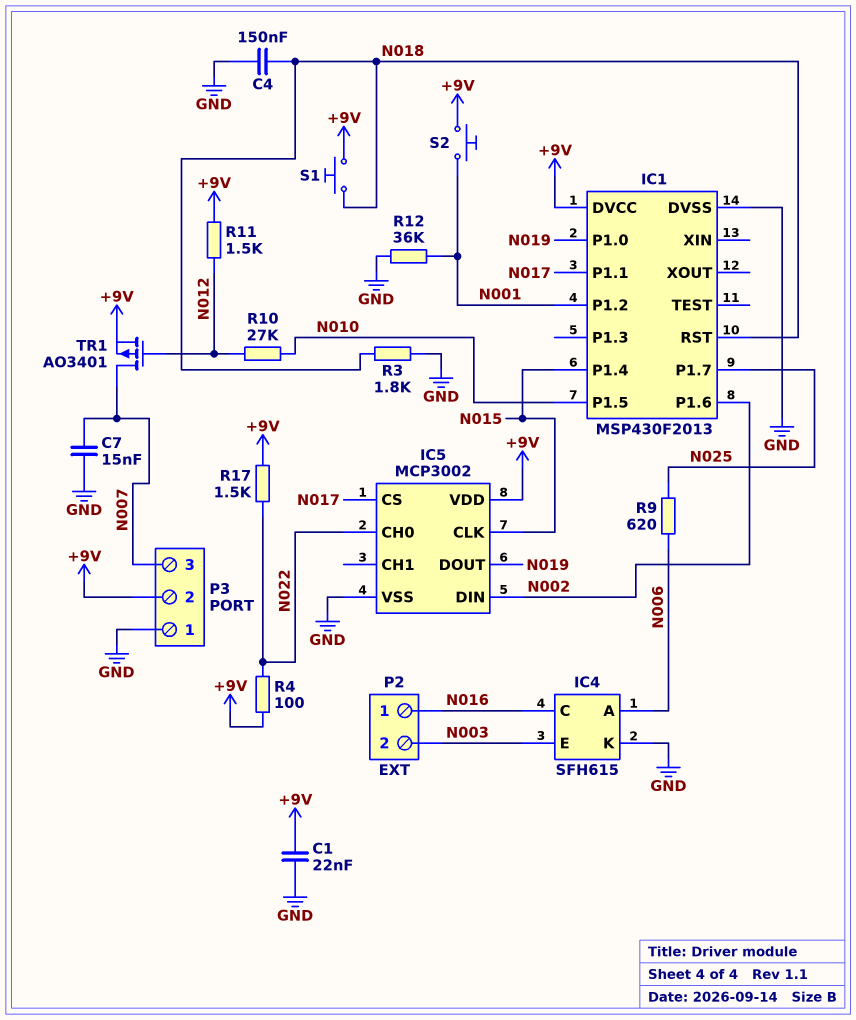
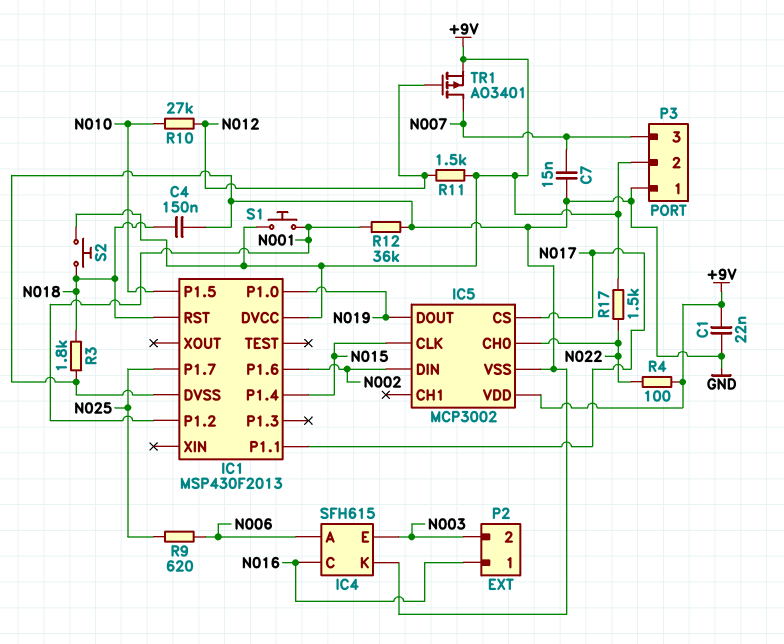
S1: button (+9V, N018) -> button (+9V, N001)
S2: button (+9V, N001) -> button (+9V, N018)

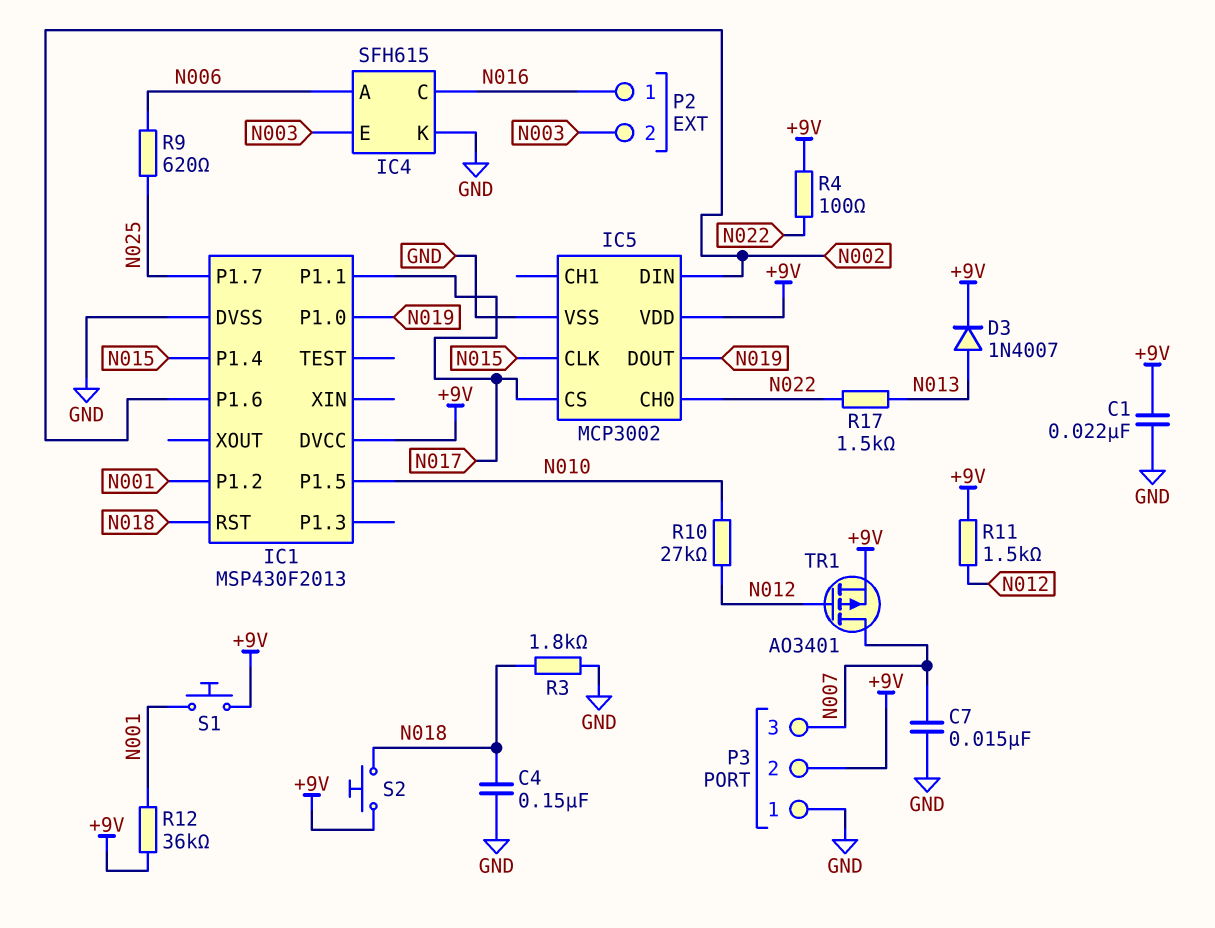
D3: none -> diode 1N4007 (A N013, K +9V)
R12: 36k (GND, N001) -> 36k (+9V, N001)
R17: 1.5k (+9V, N022) -> 1.5k (N013, N022)

